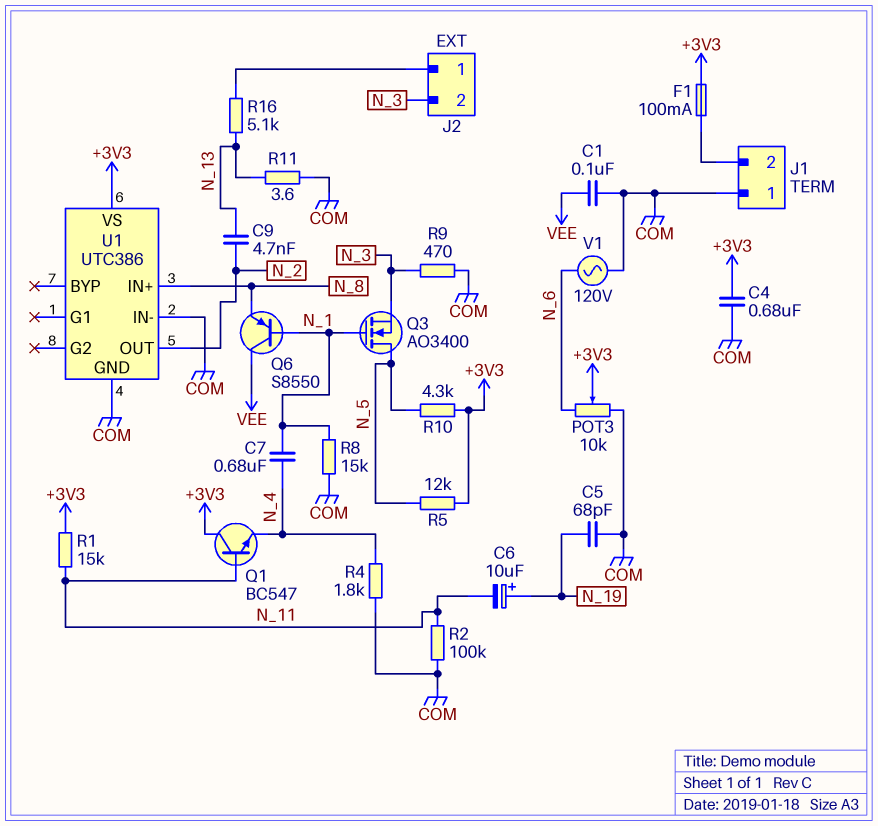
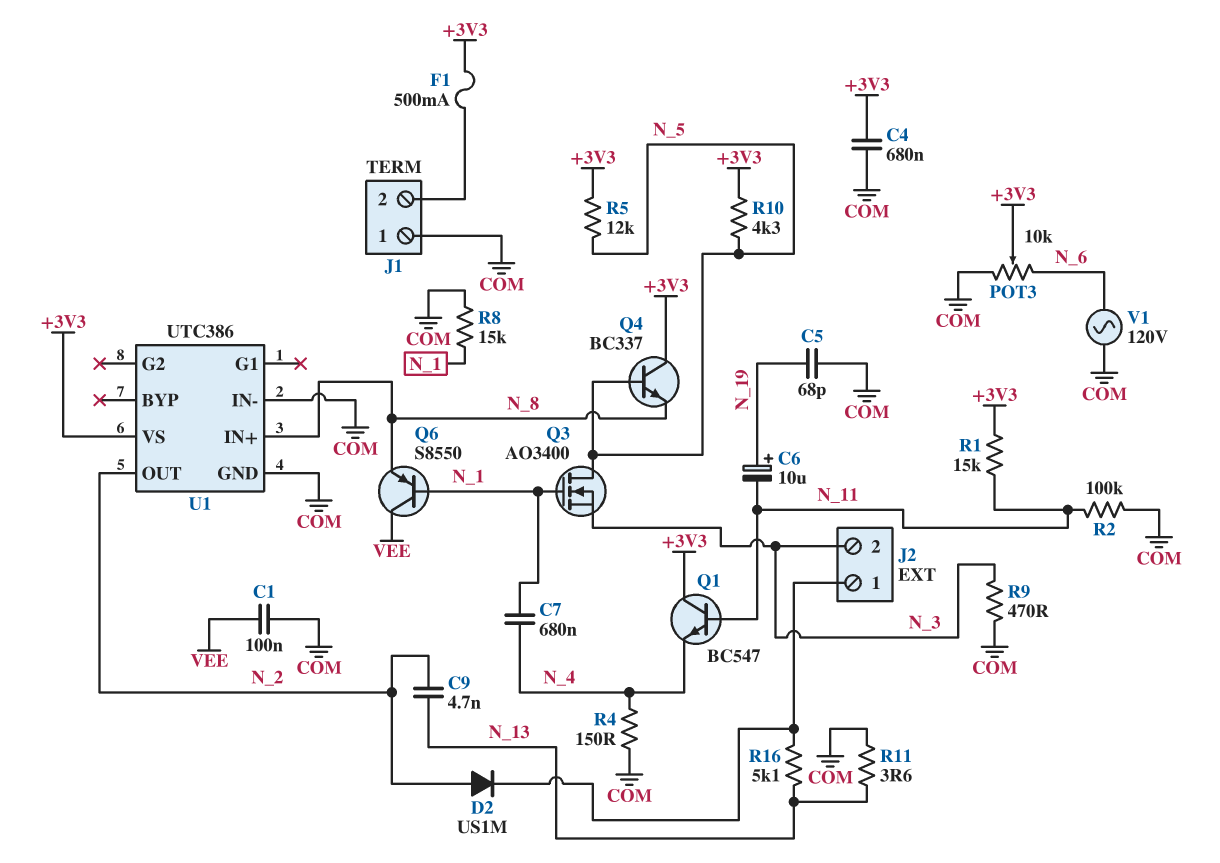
D2: none -> diode US1M (A N_2, K J2/1)
F1: 100mA (+3V3, J1/2) -> 500mA (+3V3, J1/2)
Q4: none -> NPN BC337 (B N_5, C +3V3, E N_8)
R4: 1.8k (COM, N_4) -> 150 (COM, N_4)

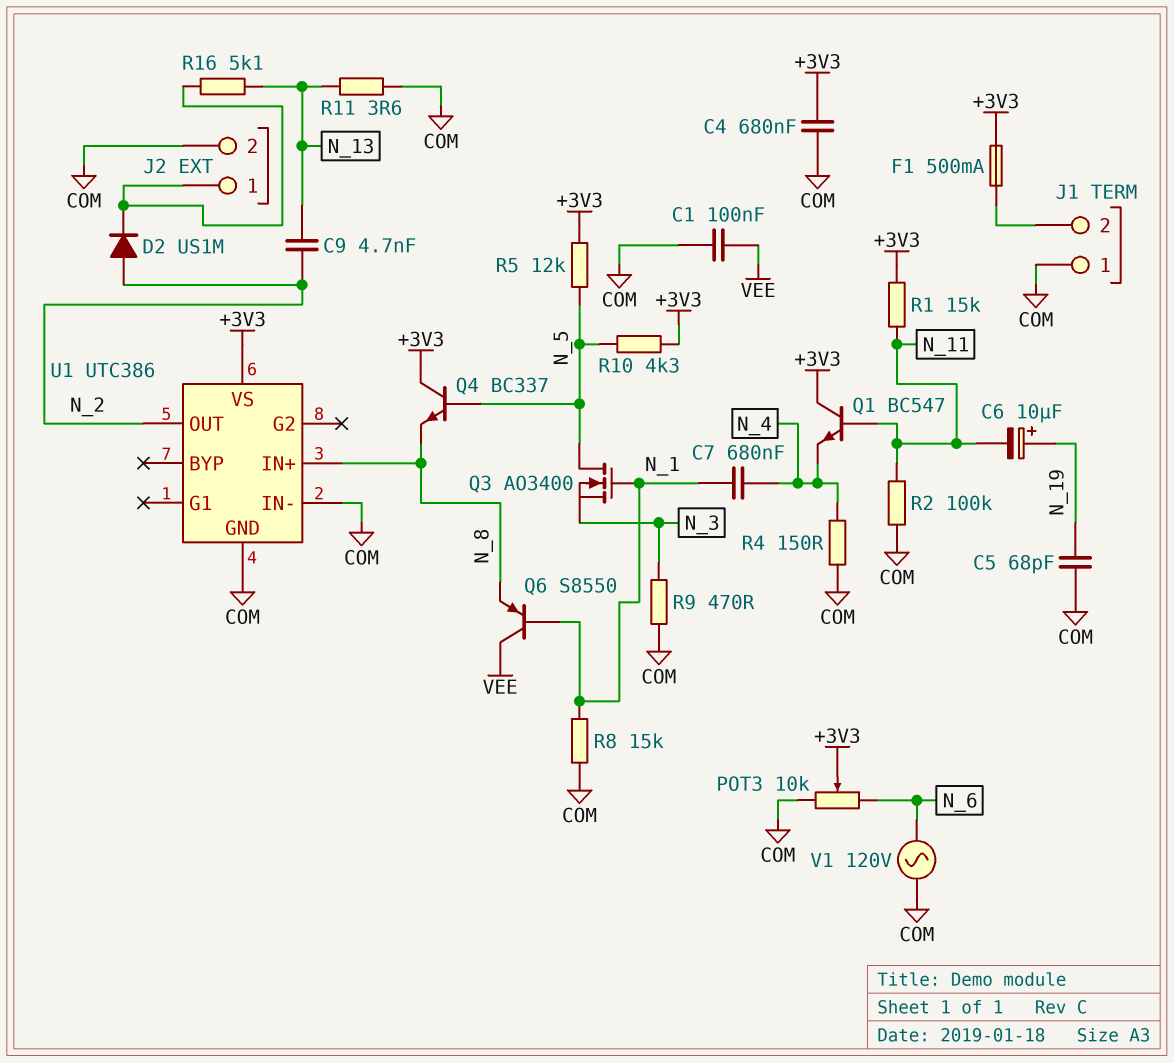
J2 pin 2: N_3 -> COM

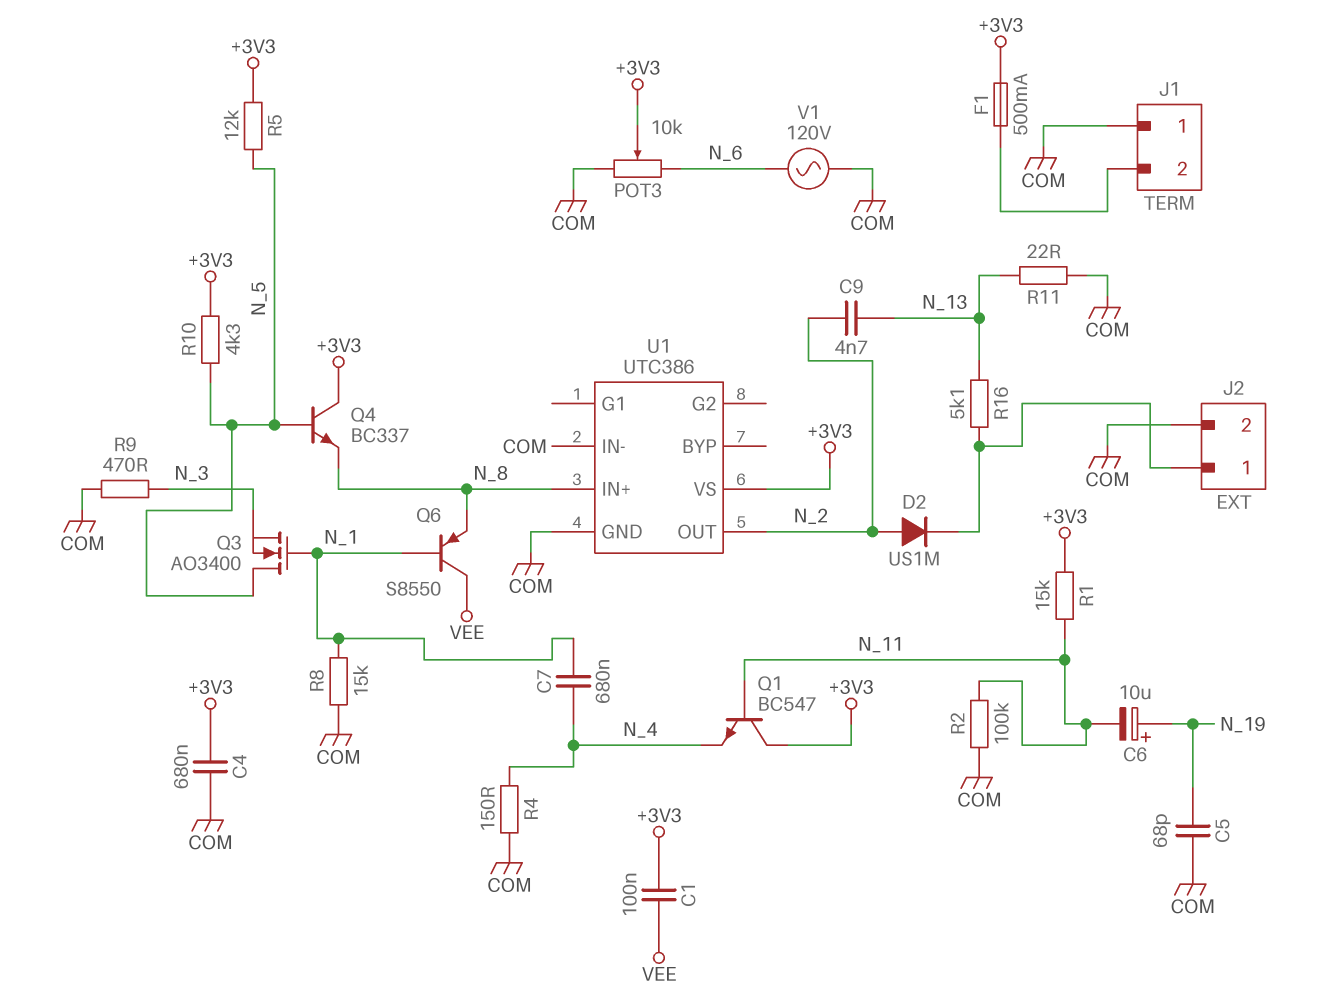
C1: 100nF (COM, VEE) -> 100nF (+3V3, VEE)
R11: 3.6 (COM, N_13) -> 22 (COM, N_13)

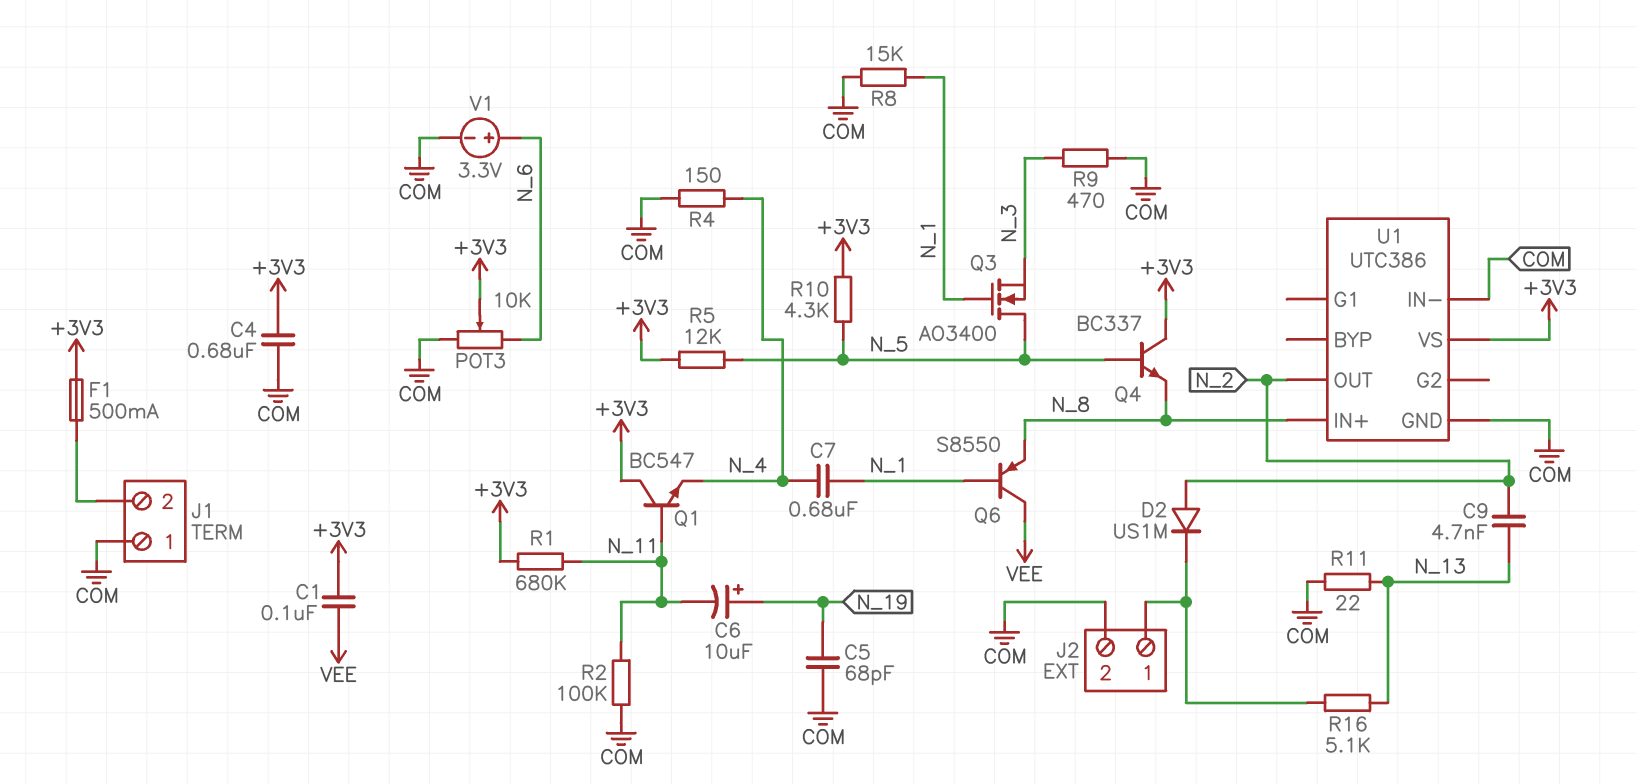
R1: 15k (+3V3, N_11) -> 680k (+3V3, N_11)
V1: AC 120V (COM, N_6) -> 3.3V (plus N_6, minus COM)

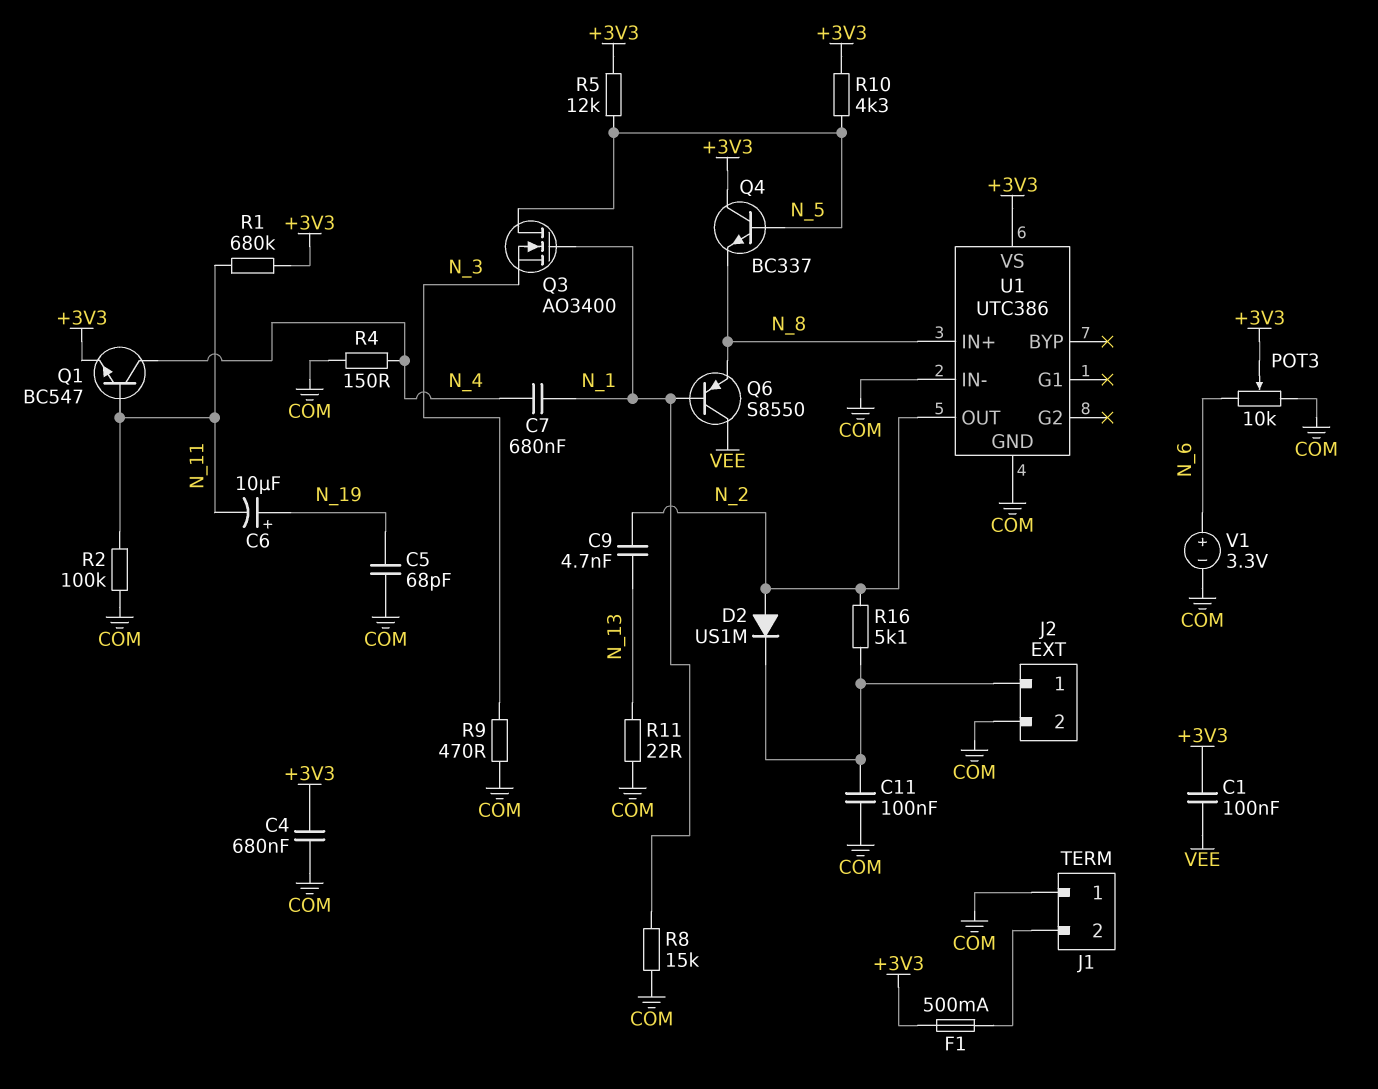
C11: none -> 100nF (COM, J2/1)
Q1: NPN BC547 (B N_11, C +3V3, E N_4) -> NPN BC547 (B N_11, C N_4, E +3V3)
R16: 5.1k (J2/1, N_13) -> 5.1k (J2/1, N_2)

